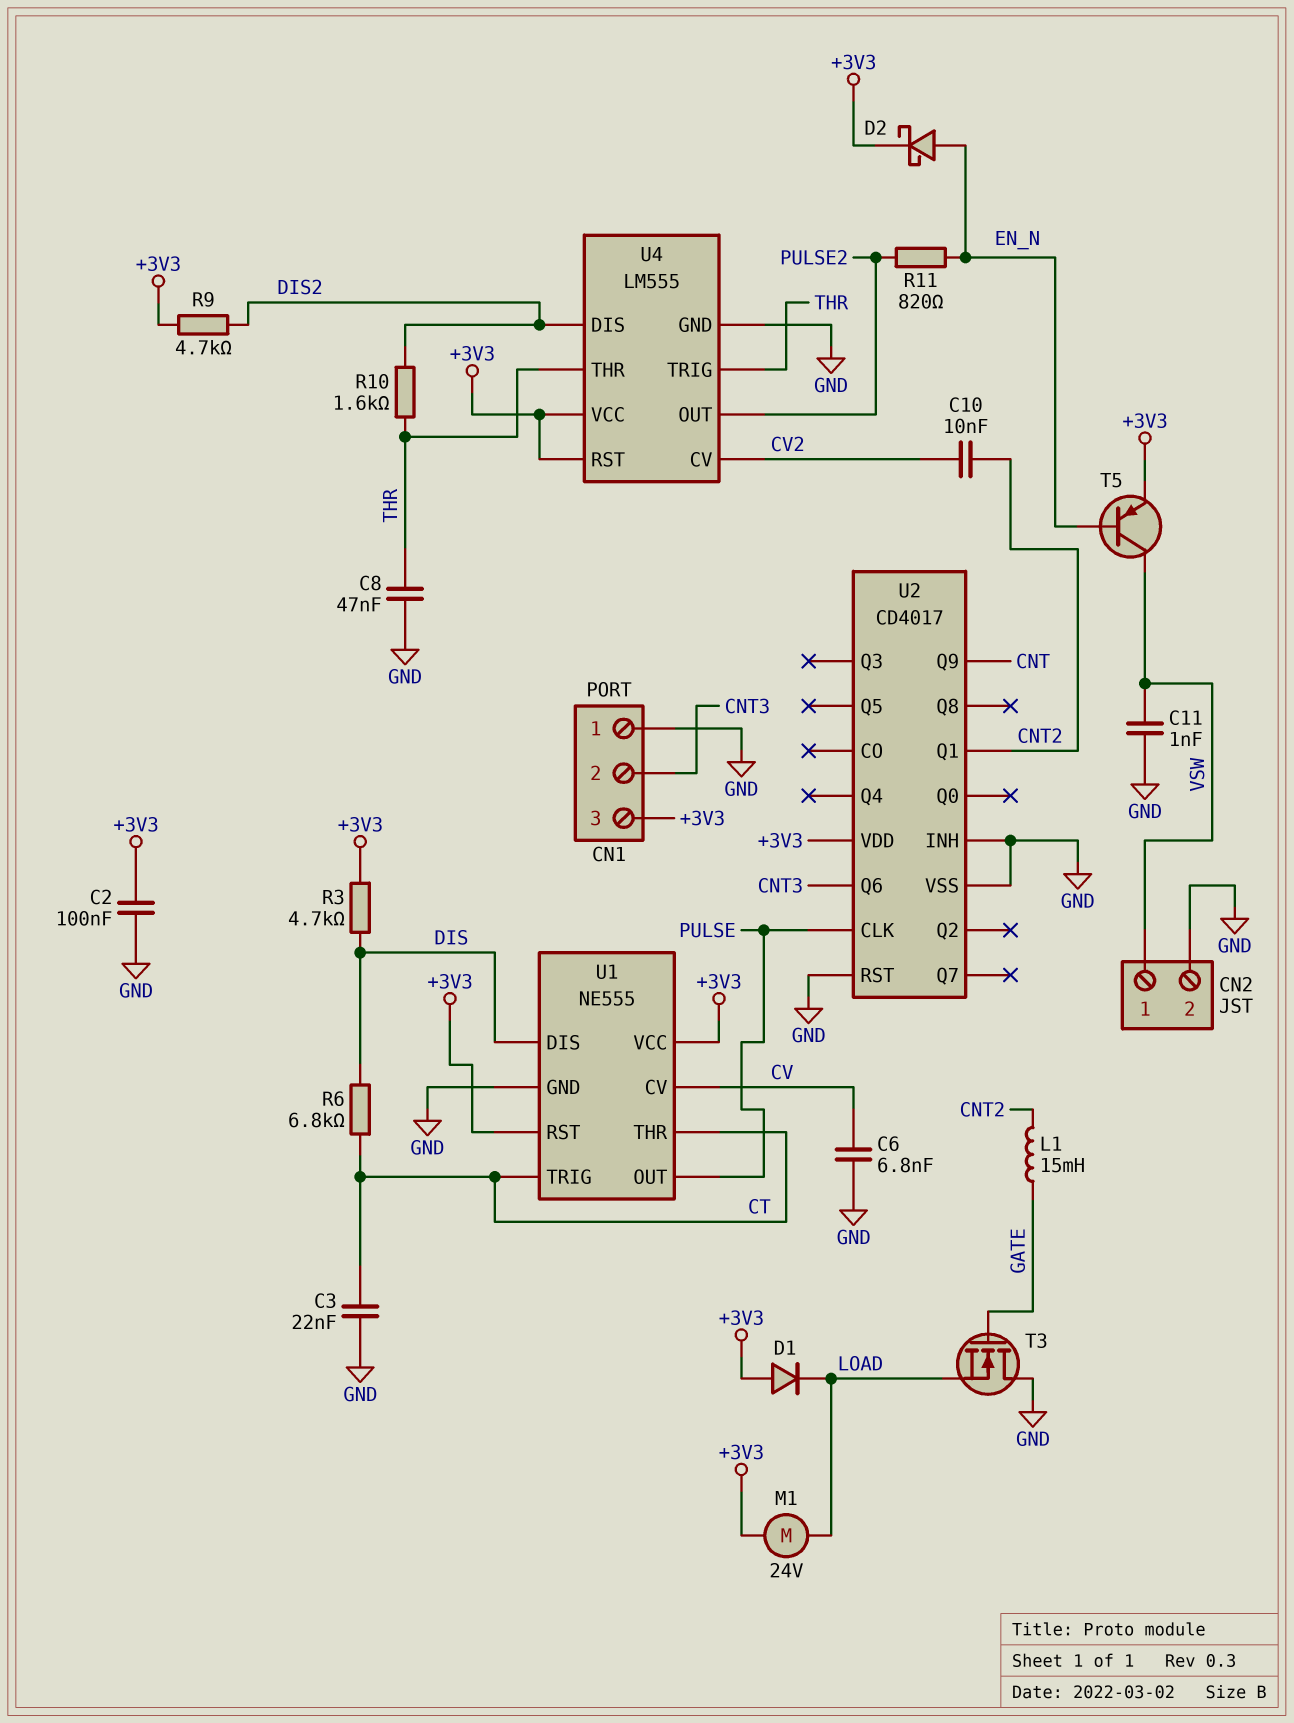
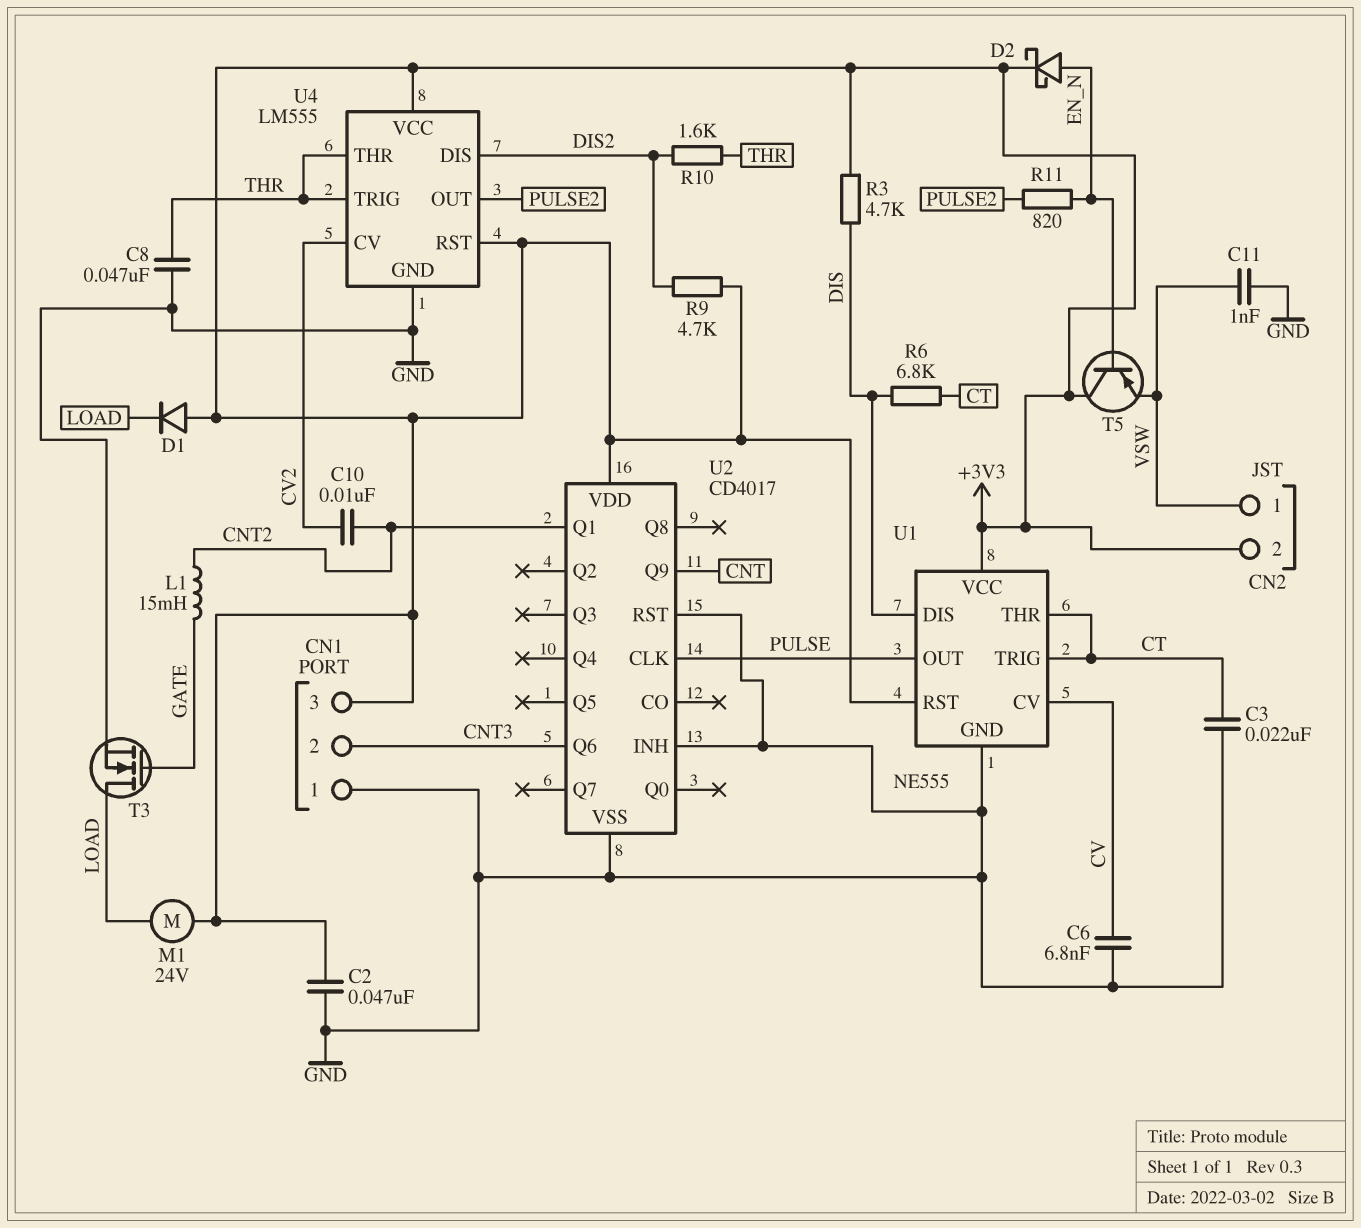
C2: 100nF (+3V3, GND) -> 47nF (+3V3, GND)
CN2 pin 2: GND -> +3V3
T3: NMOS (G GATE, D GND, S LOAD) -> NMOS (G GATE, D LOAD, S GND)
T5: PNP (B EN_N, C VSW, E +3V3) -> PNP (B EN_N, C +3V3, E VSW)

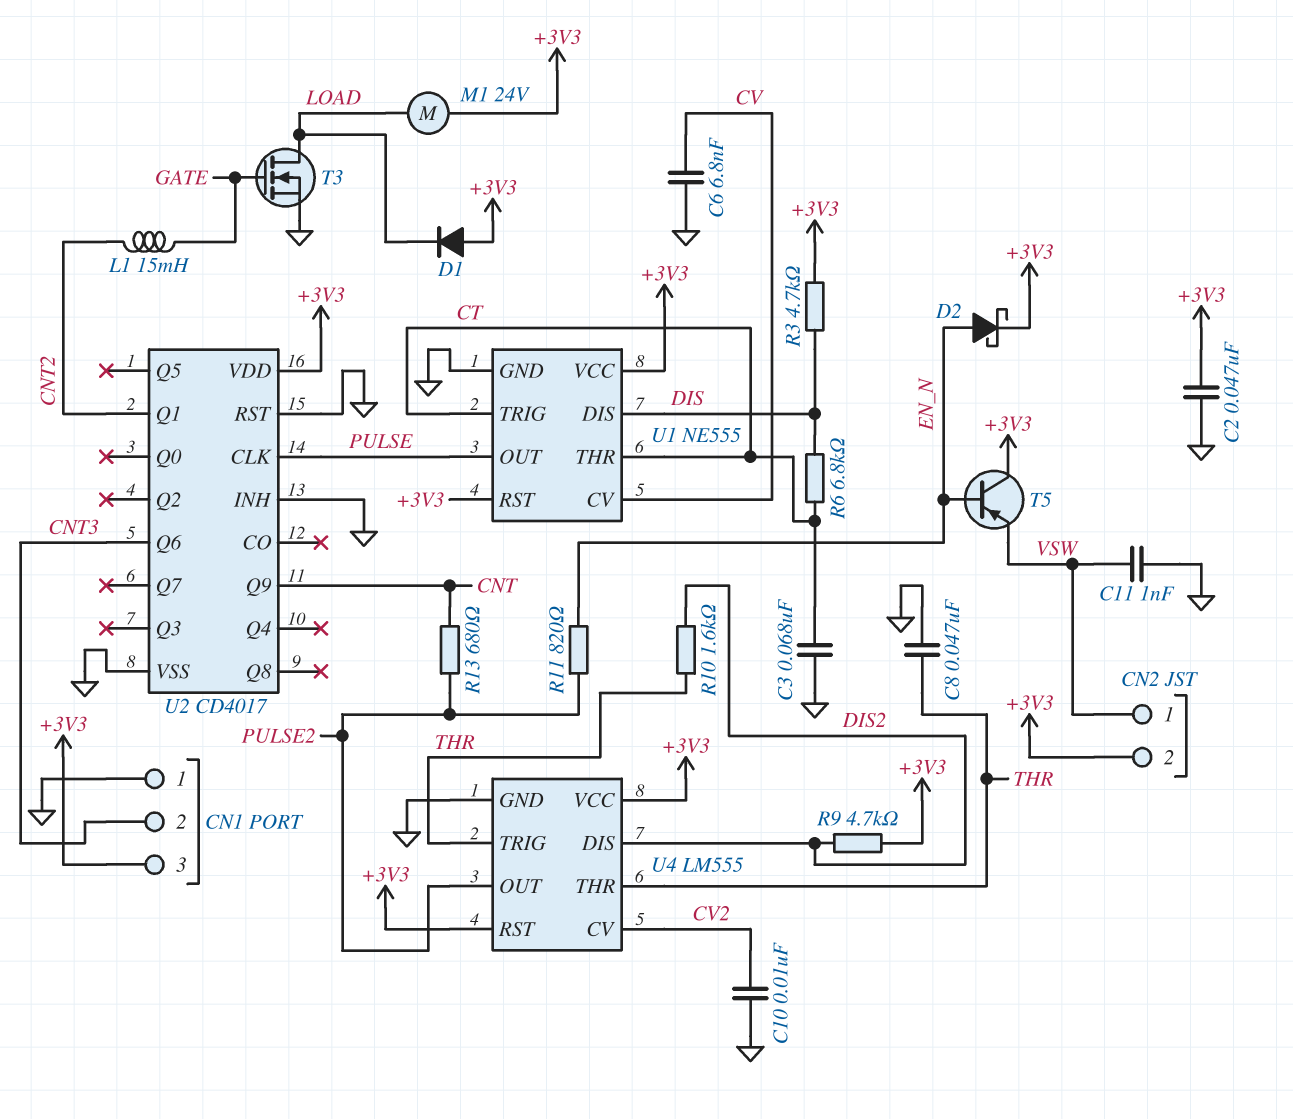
C3: 22nF (CT, GND) -> 68nF (CT, GND)
C10: 10nF (CNT2, CV2) -> 10nF (CV2, GND)
R13: none -> 680 (CNT, PULSE2)

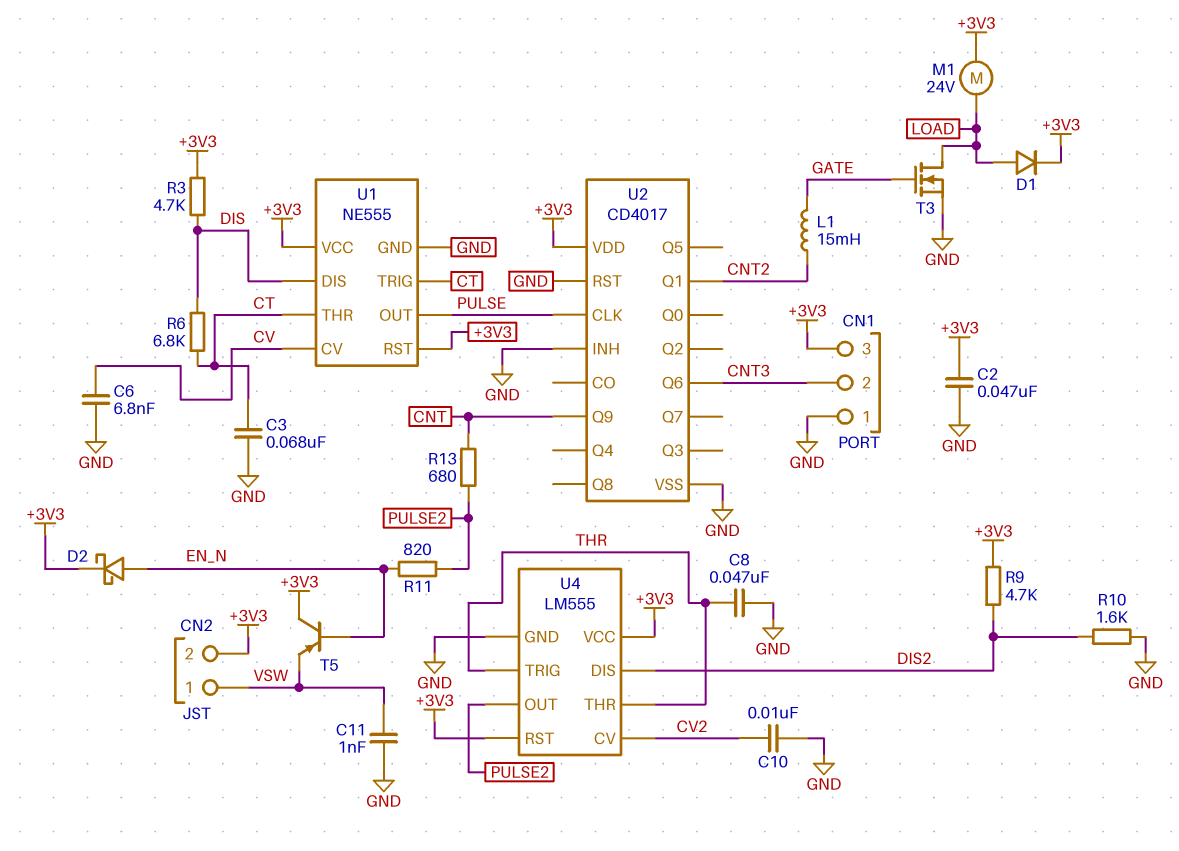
D1: diode (A +3V3, K LOAD) -> diode (A LOAD, K +3V3)
R10: 1.6k (DIS2, THR) -> 1.6k (DIS2, GND)

